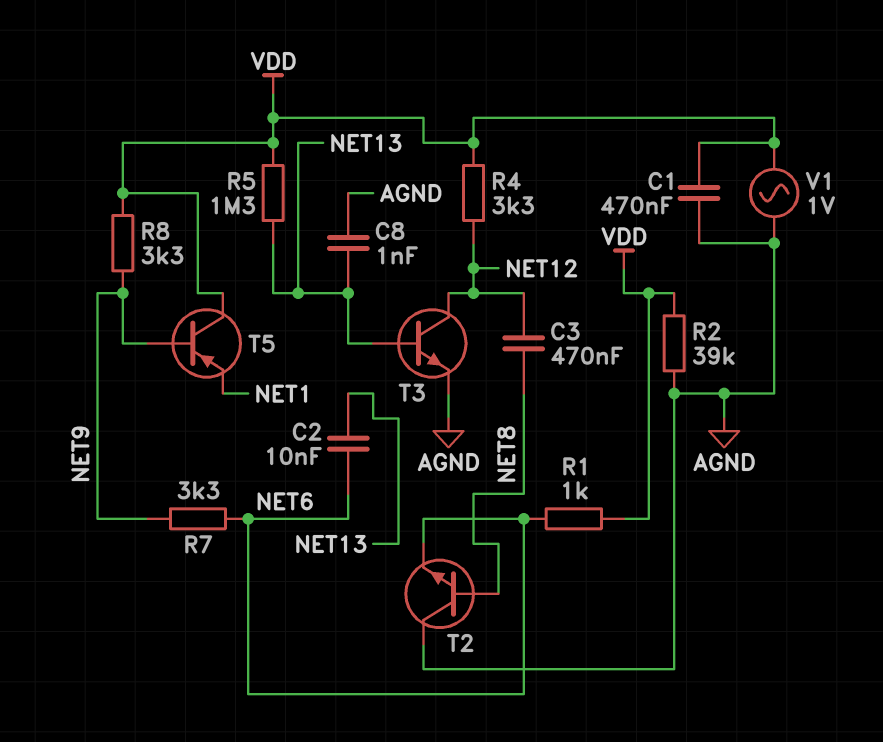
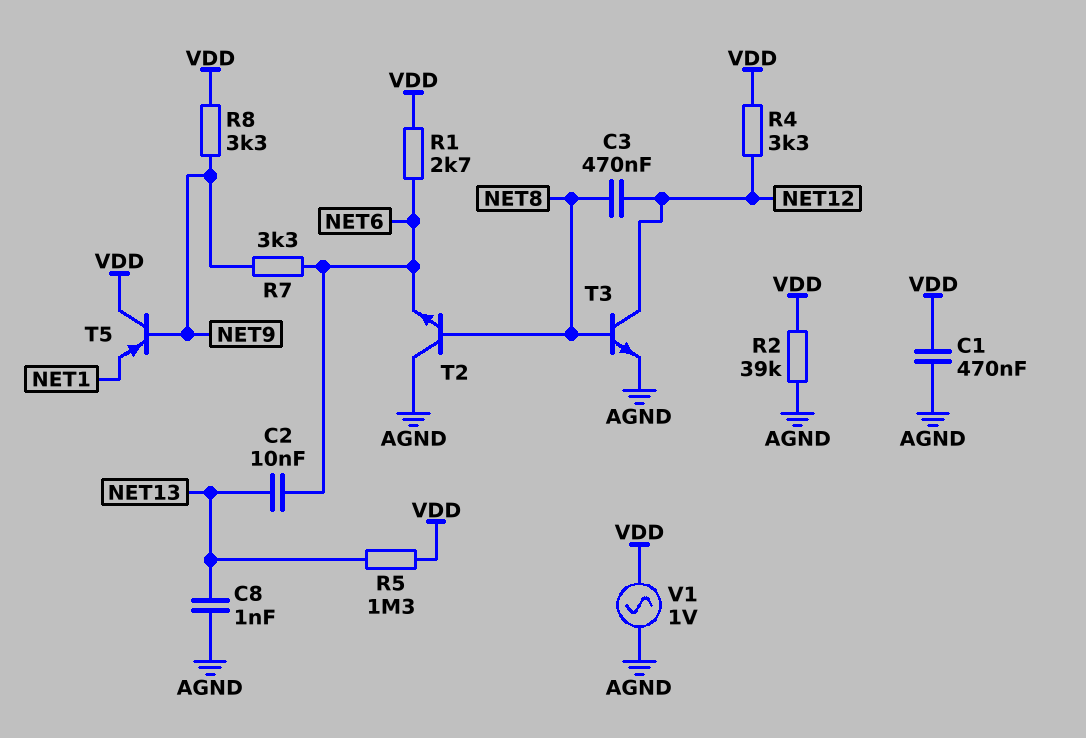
R1: 1k (NET6, VDD) -> 2.7k (NET6, VDD)
T3: NPN (B NET13, C NET12, E AGND) -> NPN (B NET8, C NET12, E AGND)

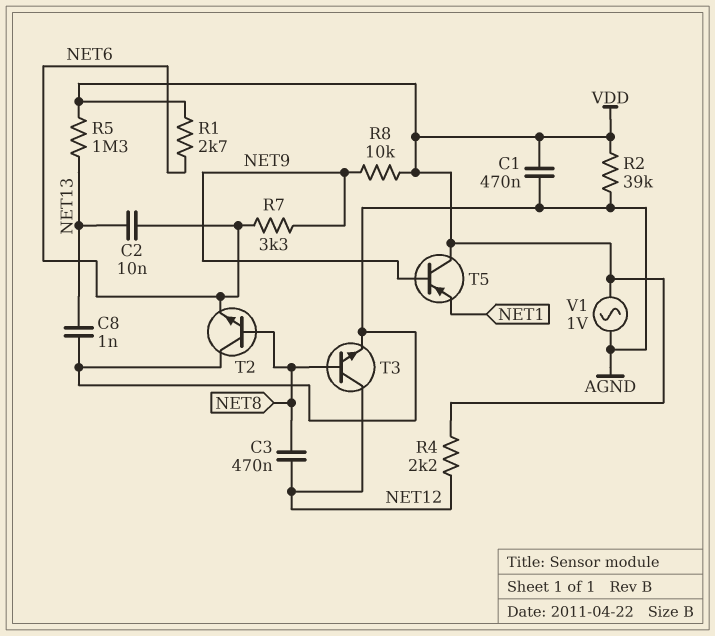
R4: 3.3k (NET12, VDD) -> 2.2k (NET12, VDD)
R8: 3.3k (NET9, VDD) -> 10k (NET9, VDD)

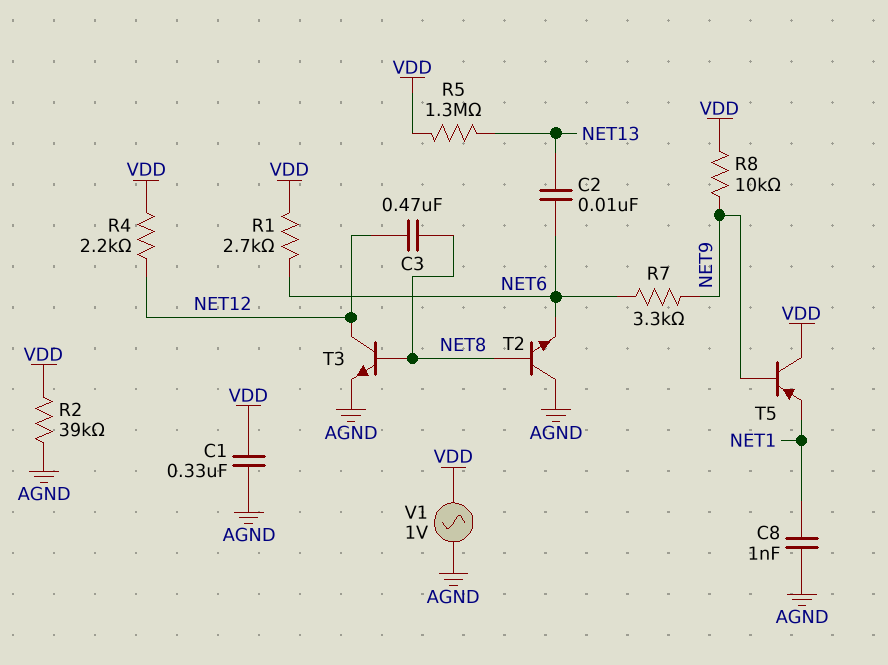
C1: 470nF (AGND, VDD) -> 330nF (AGND, VDD)
C8: 1nF (AGND, NET13) -> 1nF (AGND, NET1)

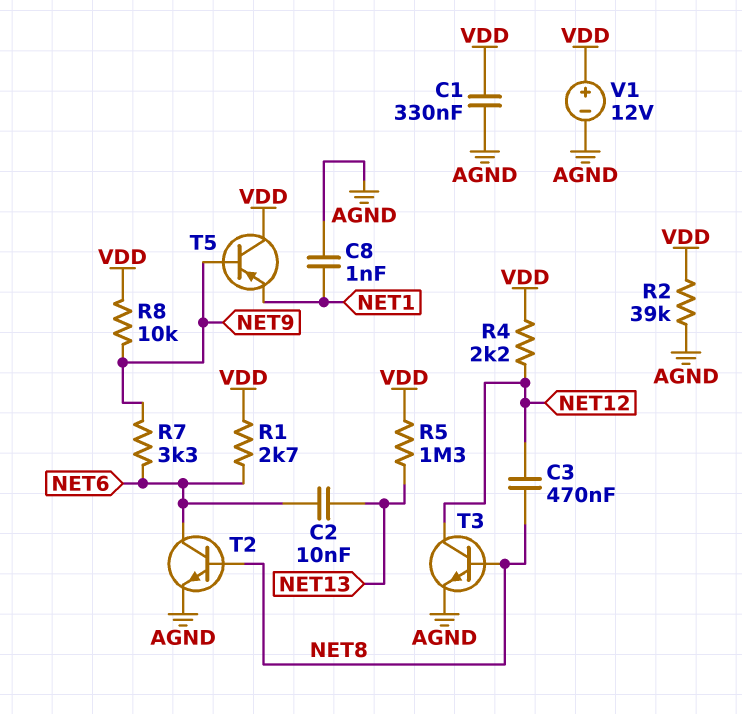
T2: NPN (B NET8, C AGND, E NET6) -> NPN (B NET8, C NET6, E AGND)
V1: AC 1V (AGND, VDD) -> 12V (plus VDD, minus AGND)

